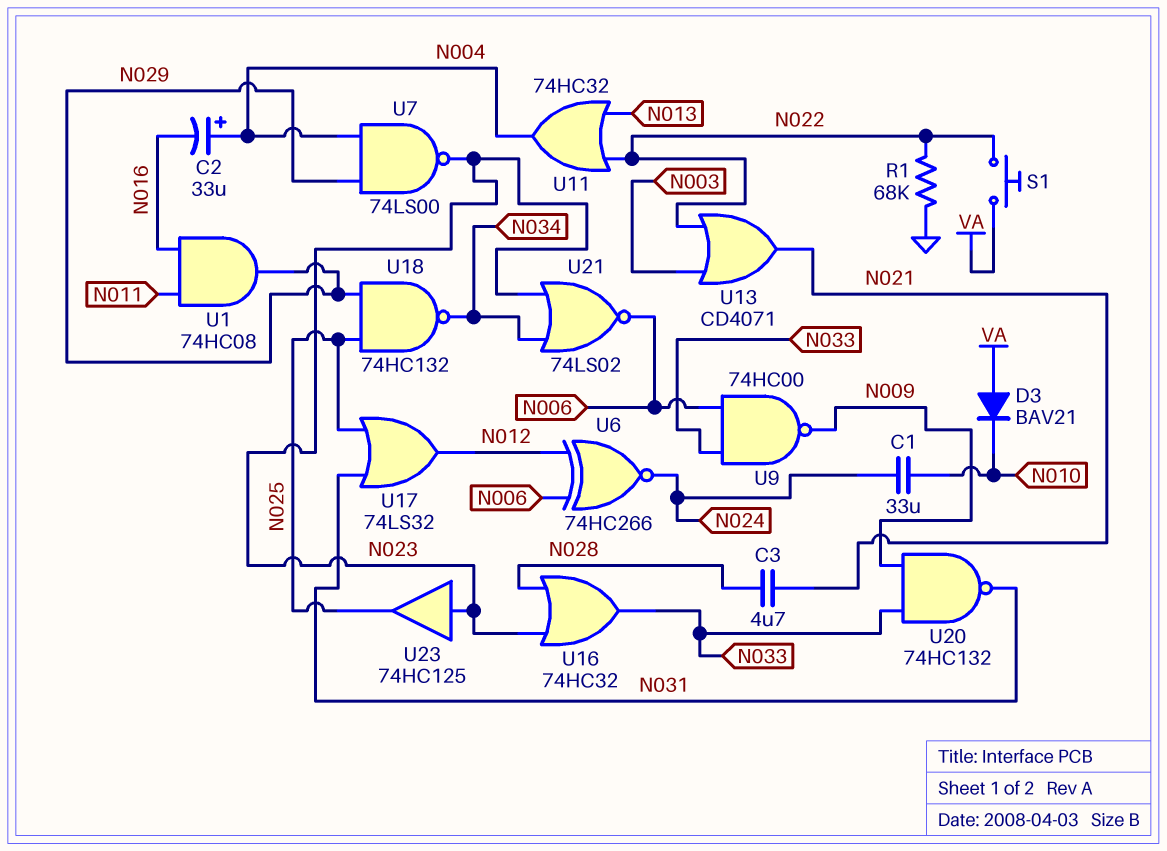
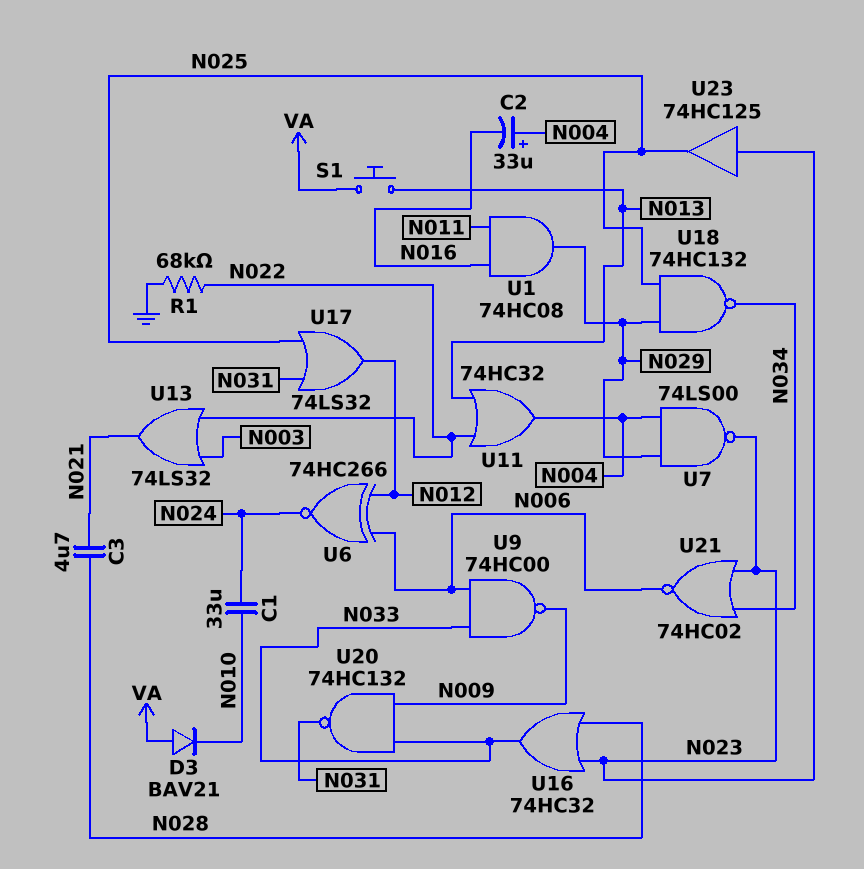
S1: button (N022, VA) -> button (N013, VA)
U13: OR CD4071 (in N003, in N022, out N021) -> OR 74LS32 (in N003, in N022, out N021)
U21: NOR 74LS02 (in N023, in N034, out N006) -> NOR 74HC02 (in N023, in N034, out N006)

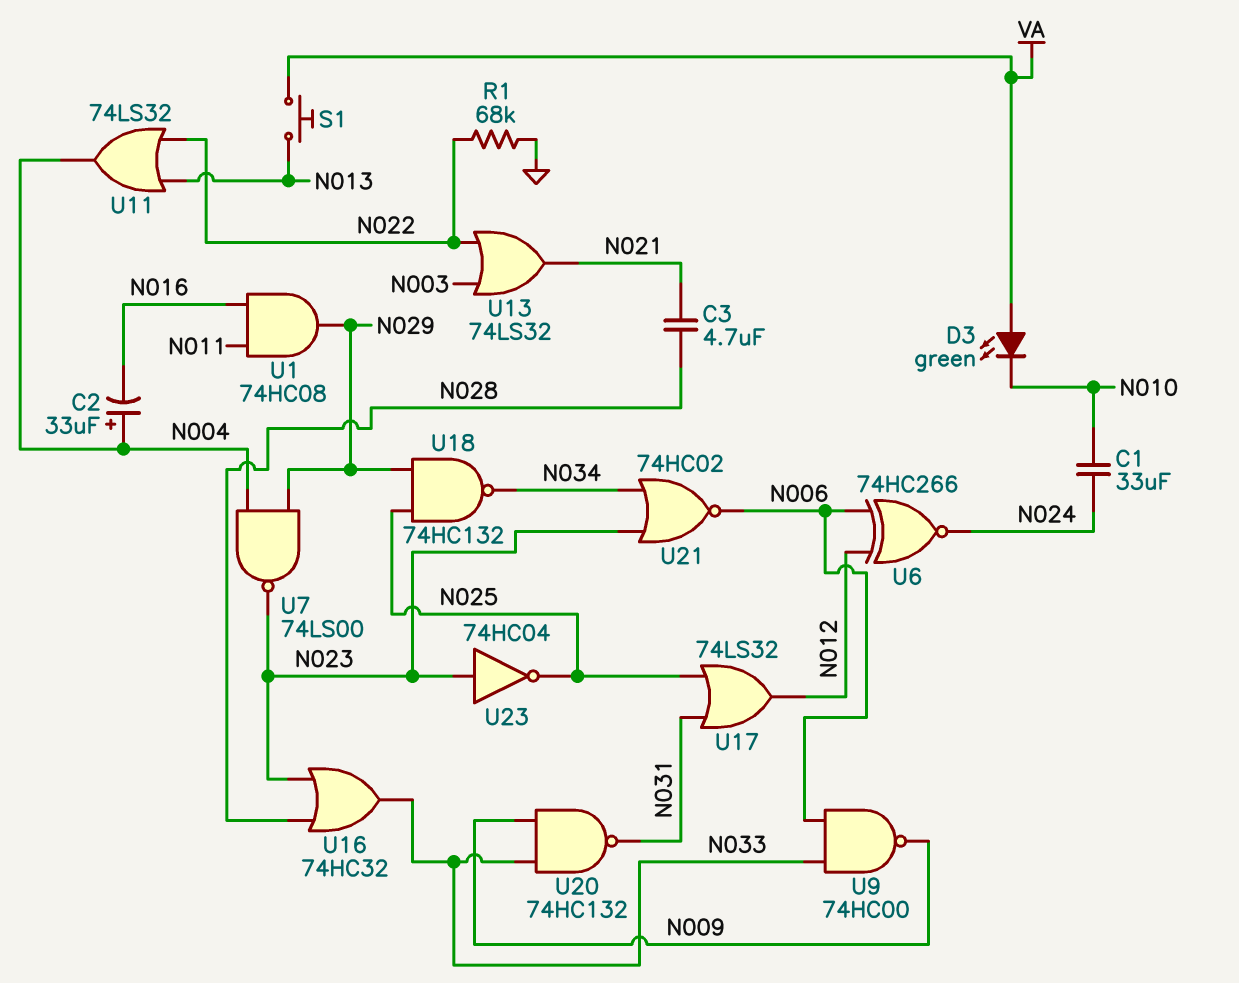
D3: diode BAV21 (A VA, K N010) -> LED green (A VA, K N010)
U11: OR 74HC32 (in N013, in N022, out N004) -> OR 74LS32 (in N013, in N022, out N004)
U23: buffer 74HC125 (in N023, out N025) -> NOT 74HC04 (in N023, out N025)

